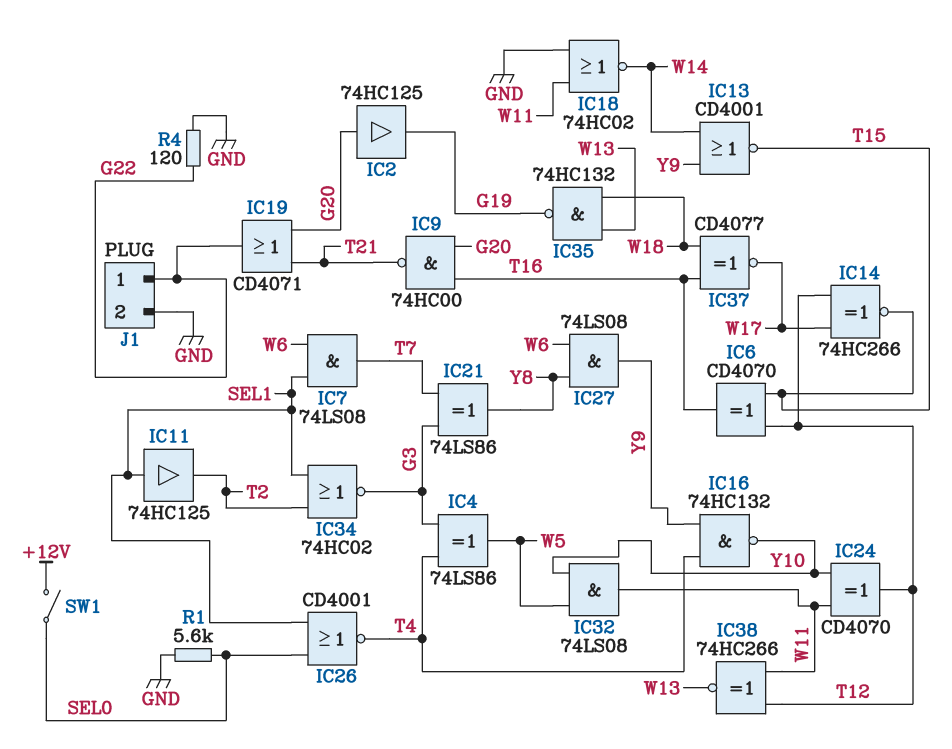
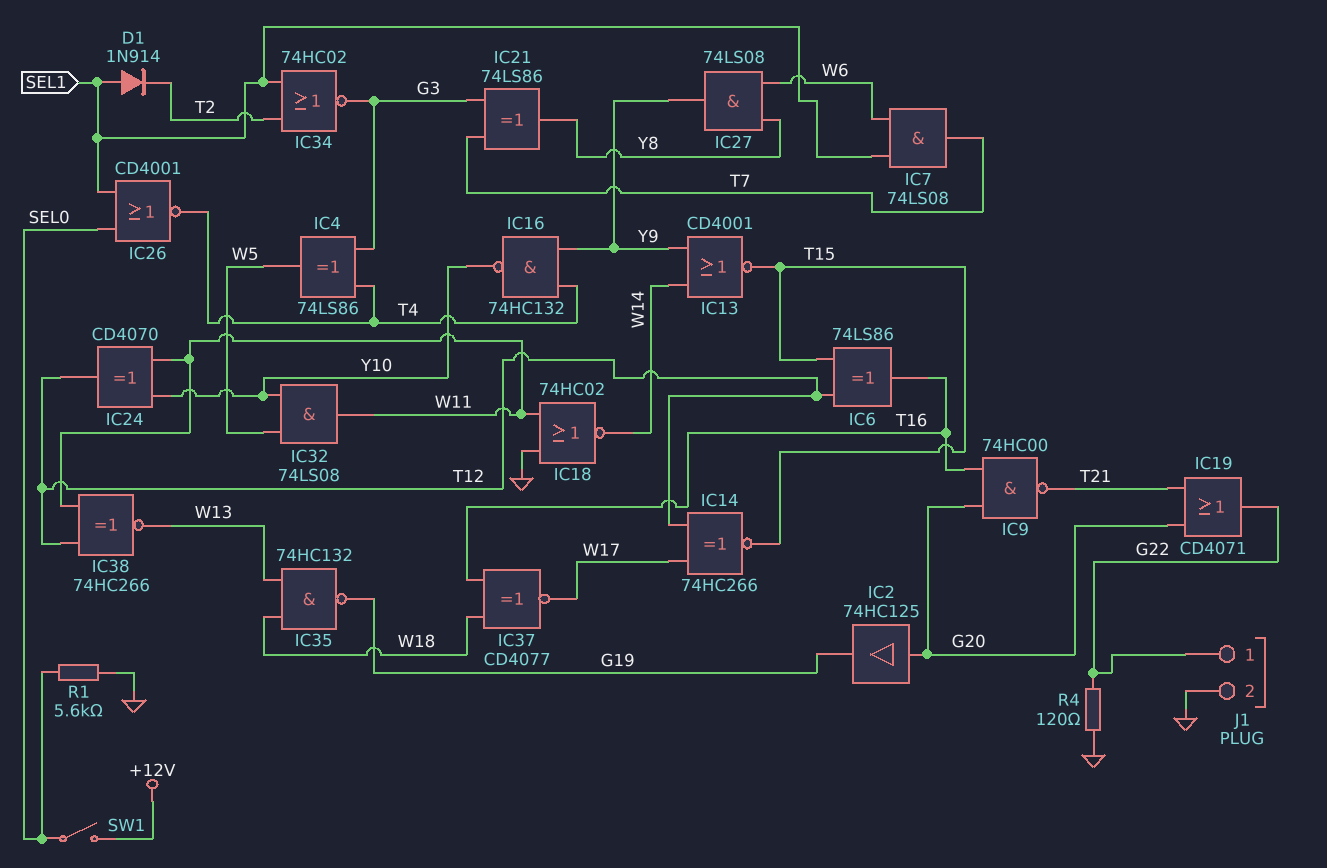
D1: none -> diode 1N914 (A SEL1, K T2)
IC6: XOR CD4070 (in T12, in T15, out T16) -> XOR 74LS86 (in T12, in T15, out T16)
IC11: buffer 74HC125 (in SEL1, out T2) -> none

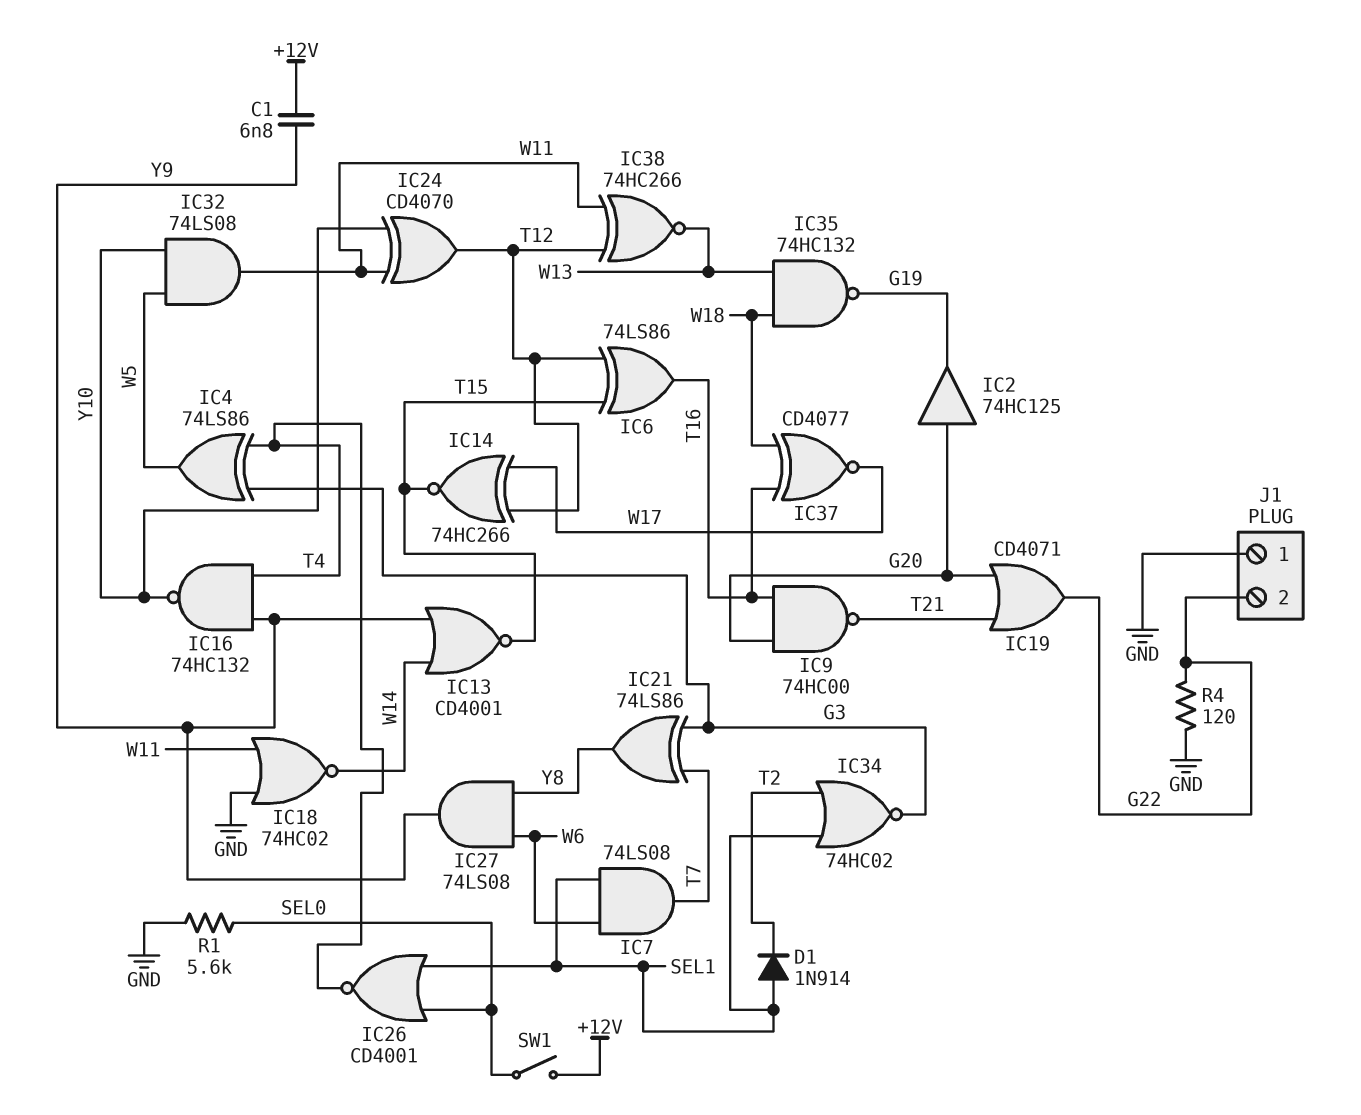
C1: none -> 6.8nF (+12V, Y9)
J1 pin 1: G22 -> GND
J1 pin 2: GND -> G22

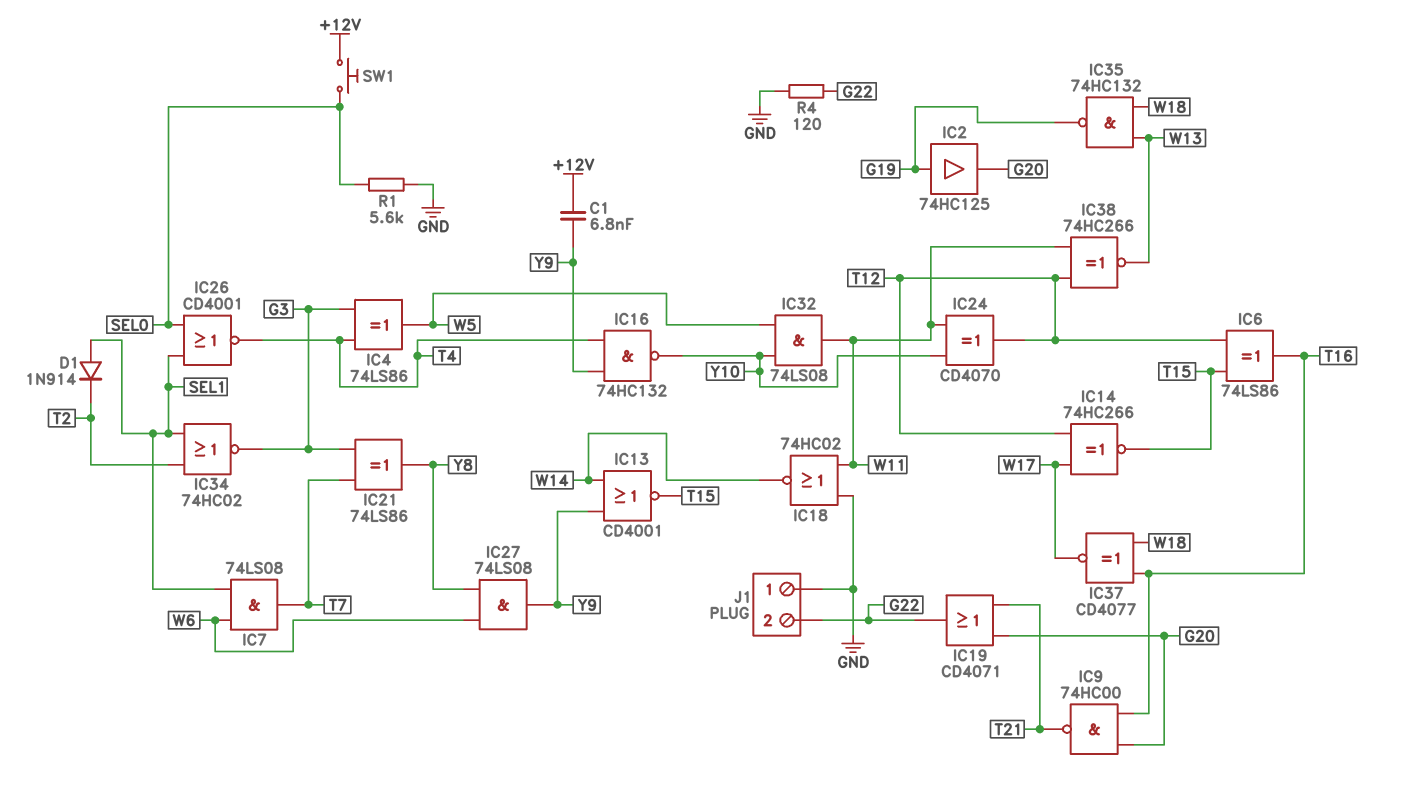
IC2: buffer 74HC125 (in G20, out G19) -> buffer 74HC125 (in G19, out G20)
SW1: switch (+12V, SEL0) -> button (+12V, SEL0)

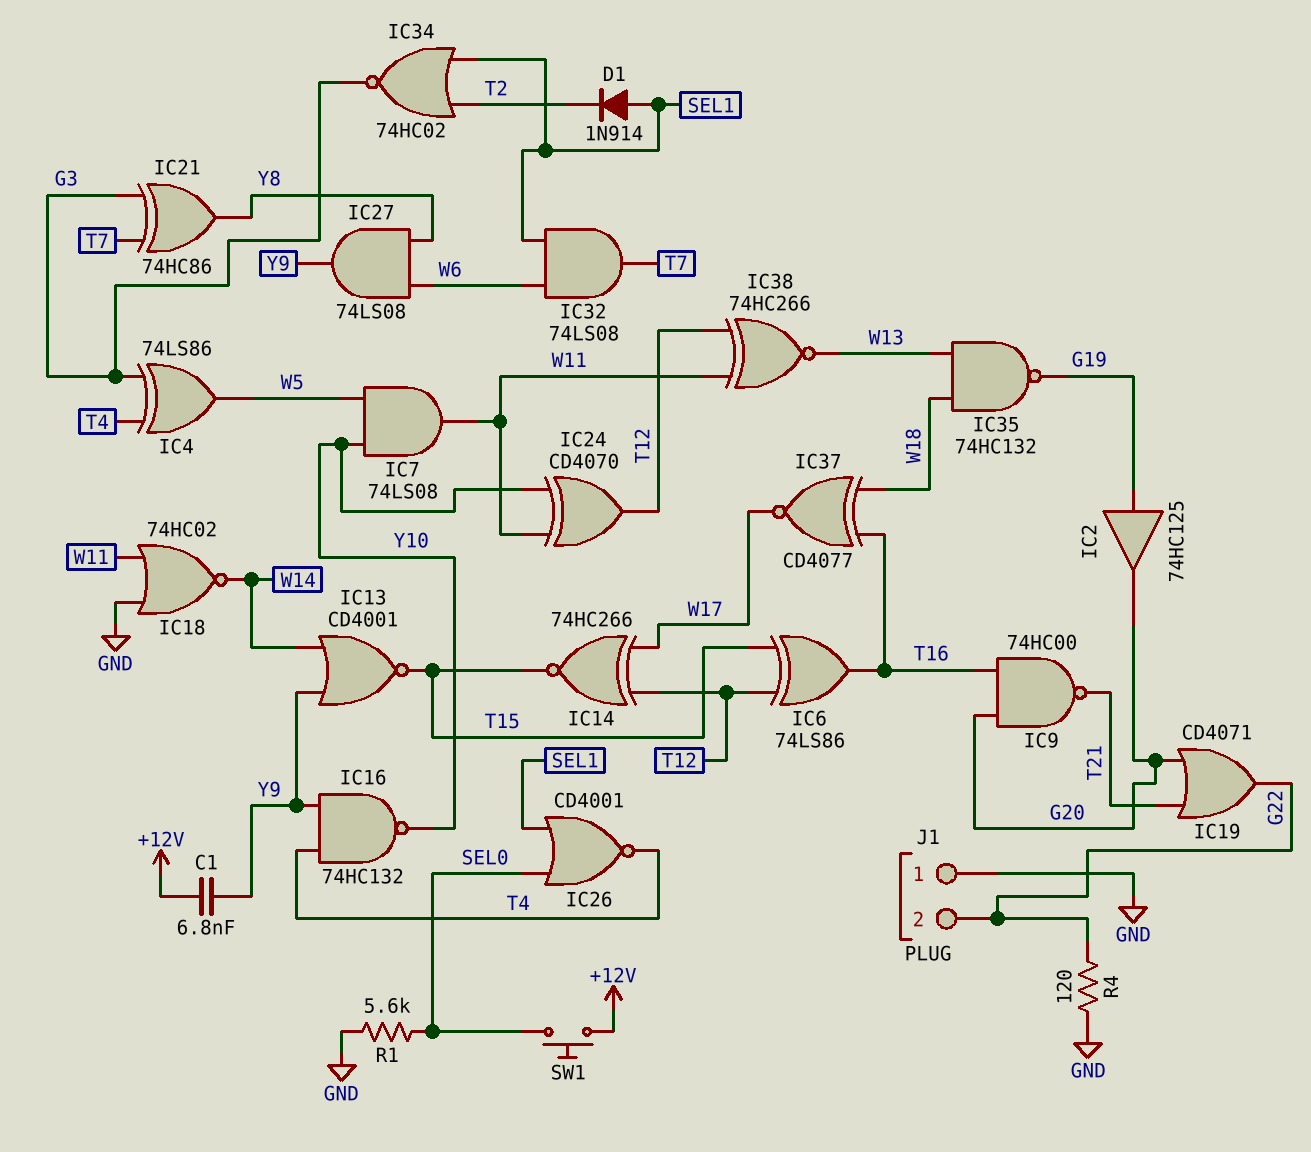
IC7: AND 74LS08 (in SEL1, in W6, out T7) -> AND 74LS08 (in W5, in Y10, out W11)
IC21: XOR 74LS86 (in G3, in T7, out Y8) -> XOR 74HC86 (in G3, in T7, out Y8)
IC32: AND 74LS08 (in W5, in Y10, out W11) -> AND 74LS08 (in SEL1, in W6, out T7)

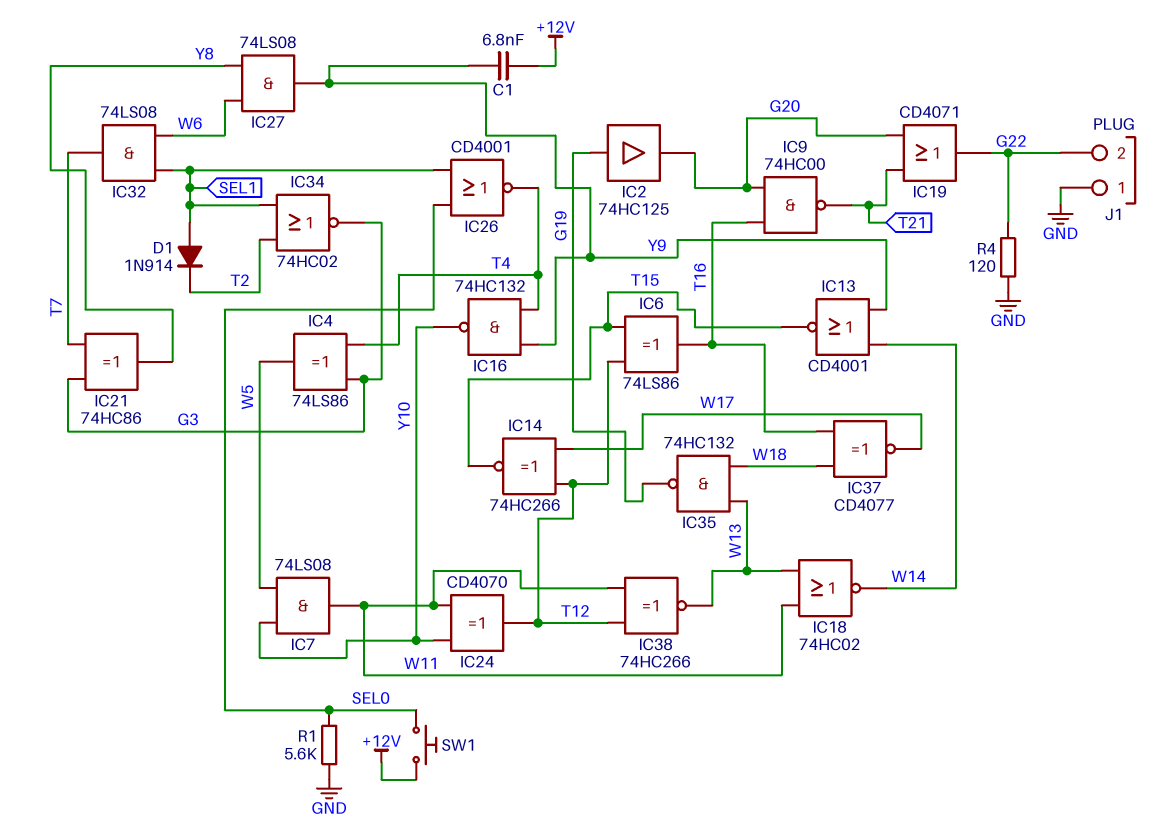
IC18: NOR 74HC02 (in GND, in W11, out W14) -> NOR 74HC02 (in W11, in W13, out W14)

